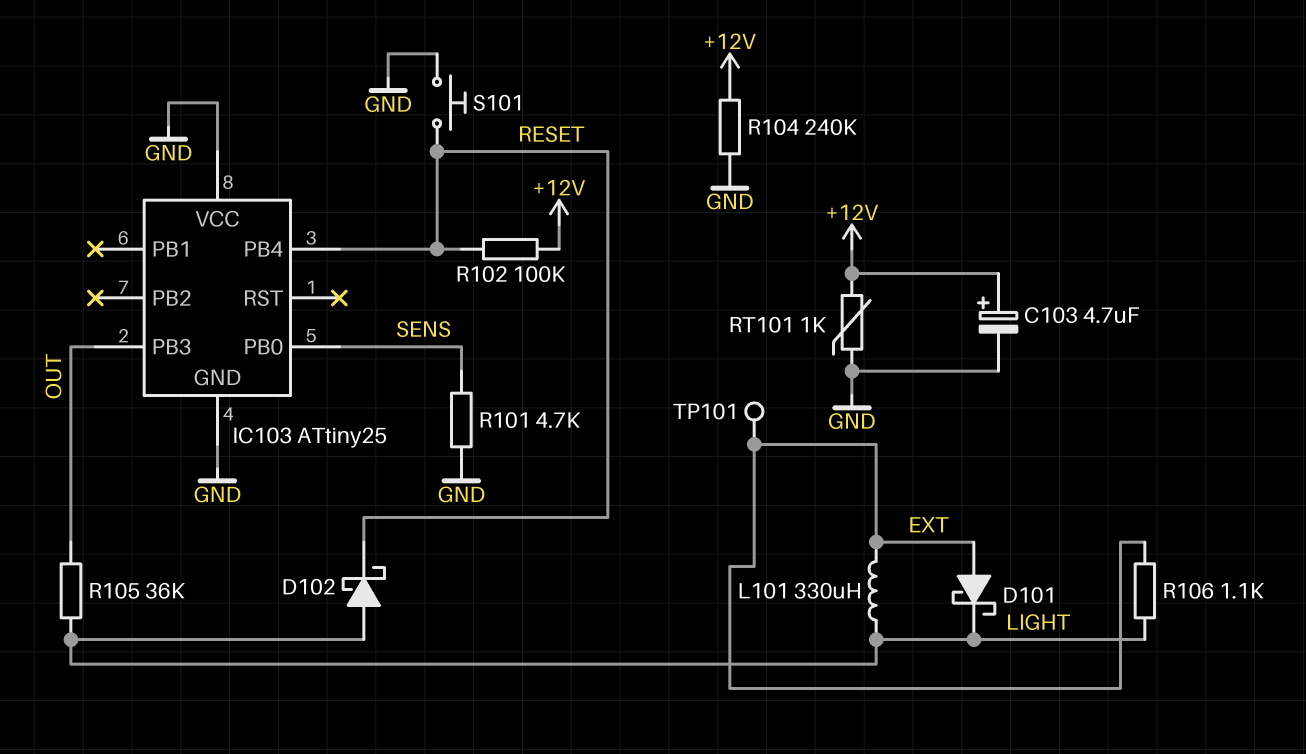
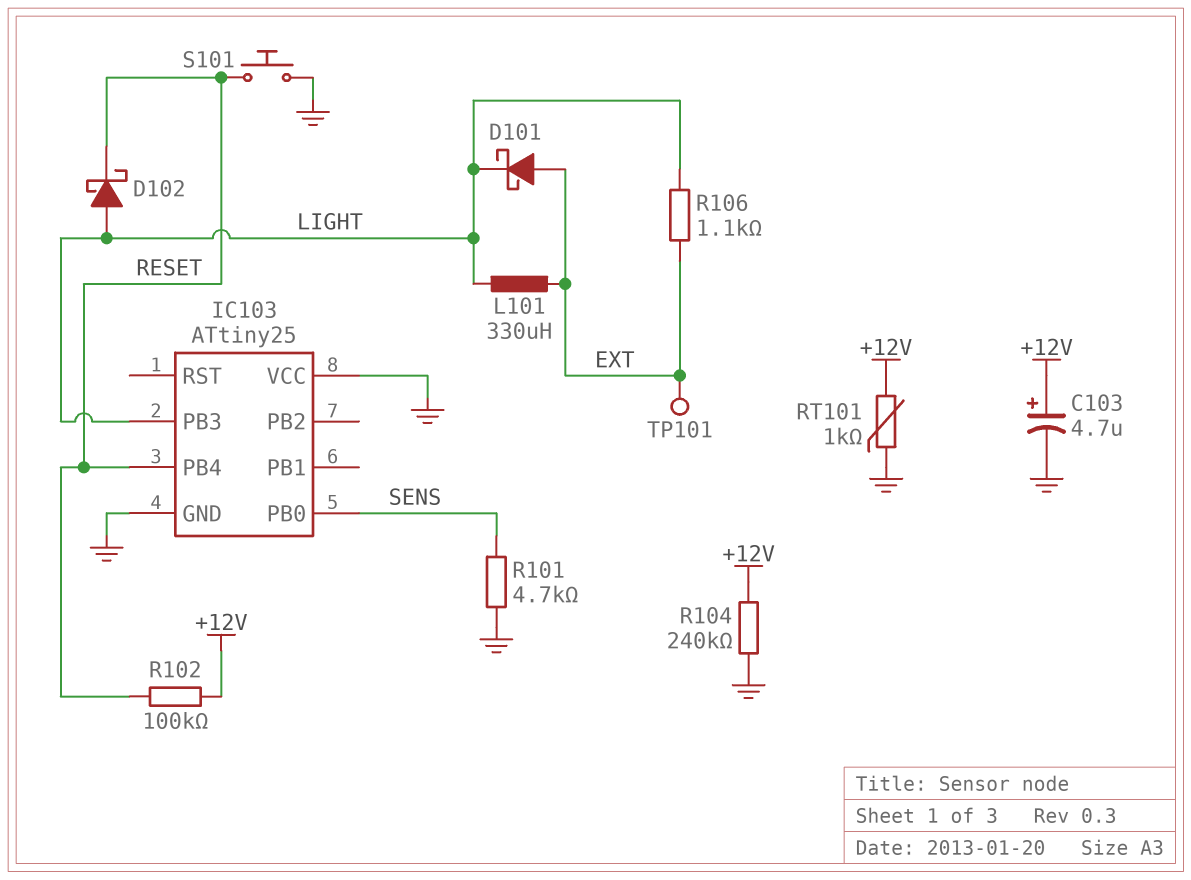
IC103 pin PB3: OUT -> LIGHT
R105: 36k (LIGHT, OUT) -> none

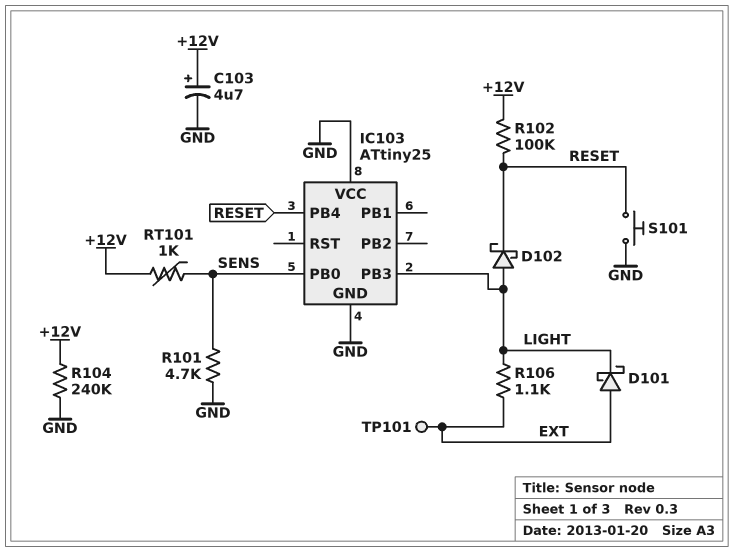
L101: 330uH (EXT, LIGHT) -> none
RT101: 1k (+12V, GND) -> 1k (+12V, SENS)

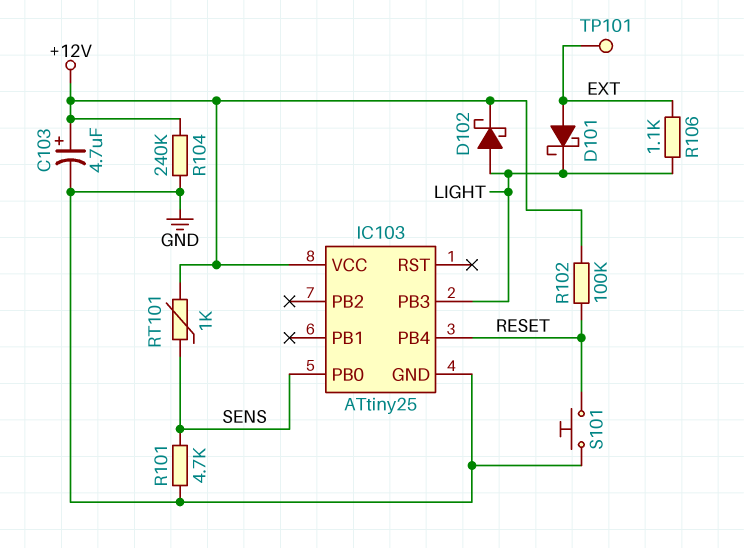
D102: schottky (A LIGHT, K RESET) -> schottky (A LIGHT, K +12V)
IC103 pin VCC: GND -> +12V

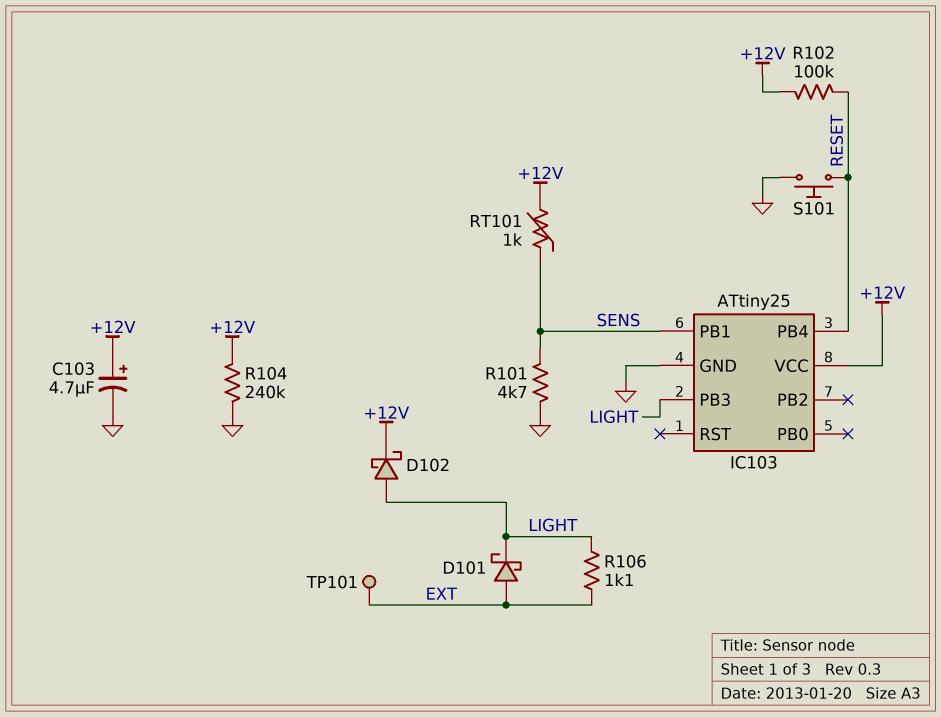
IC103 pin PB0: SENS -> none
IC103 pin PB1: none -> SENS

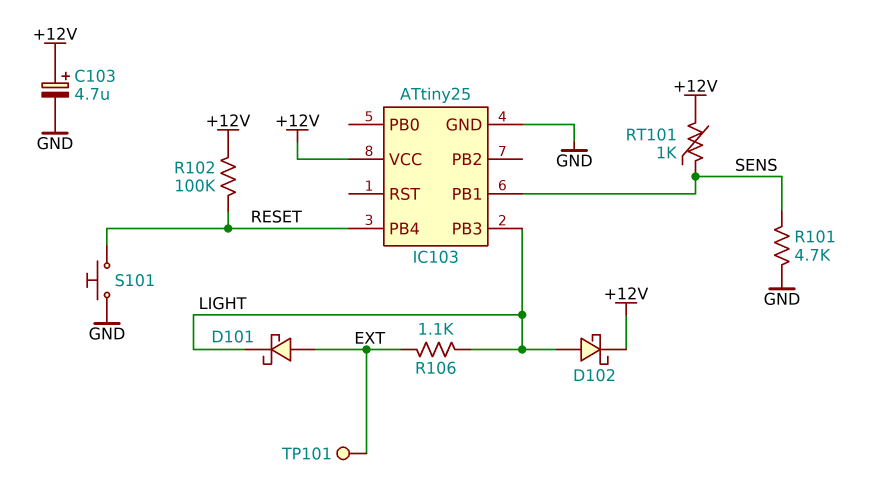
R104: 240k (+12V, GND) -> none

